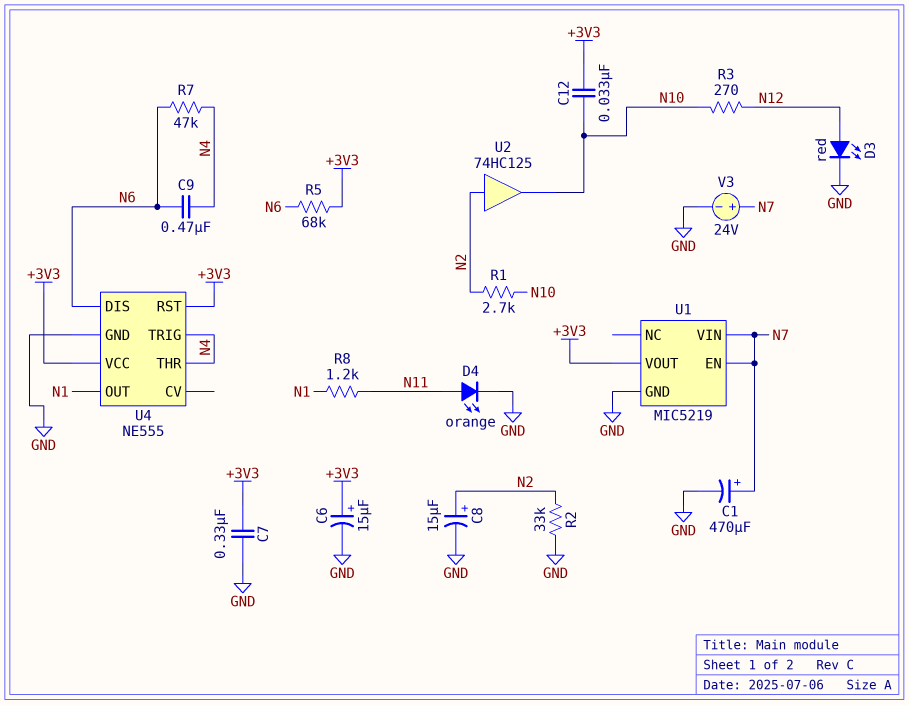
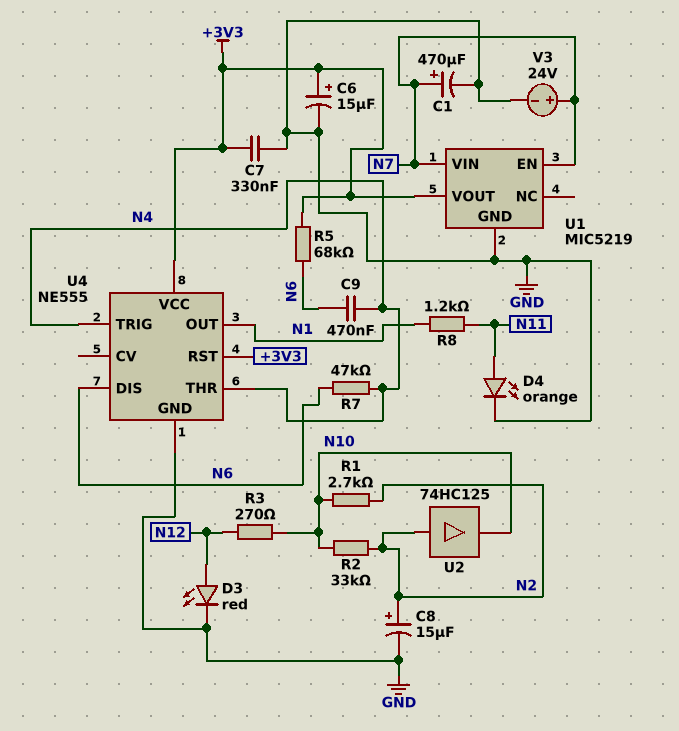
C12: 33nF (+3V3, N10) -> none
R2: 33k (GND, N2) -> 33k (N2, N10)

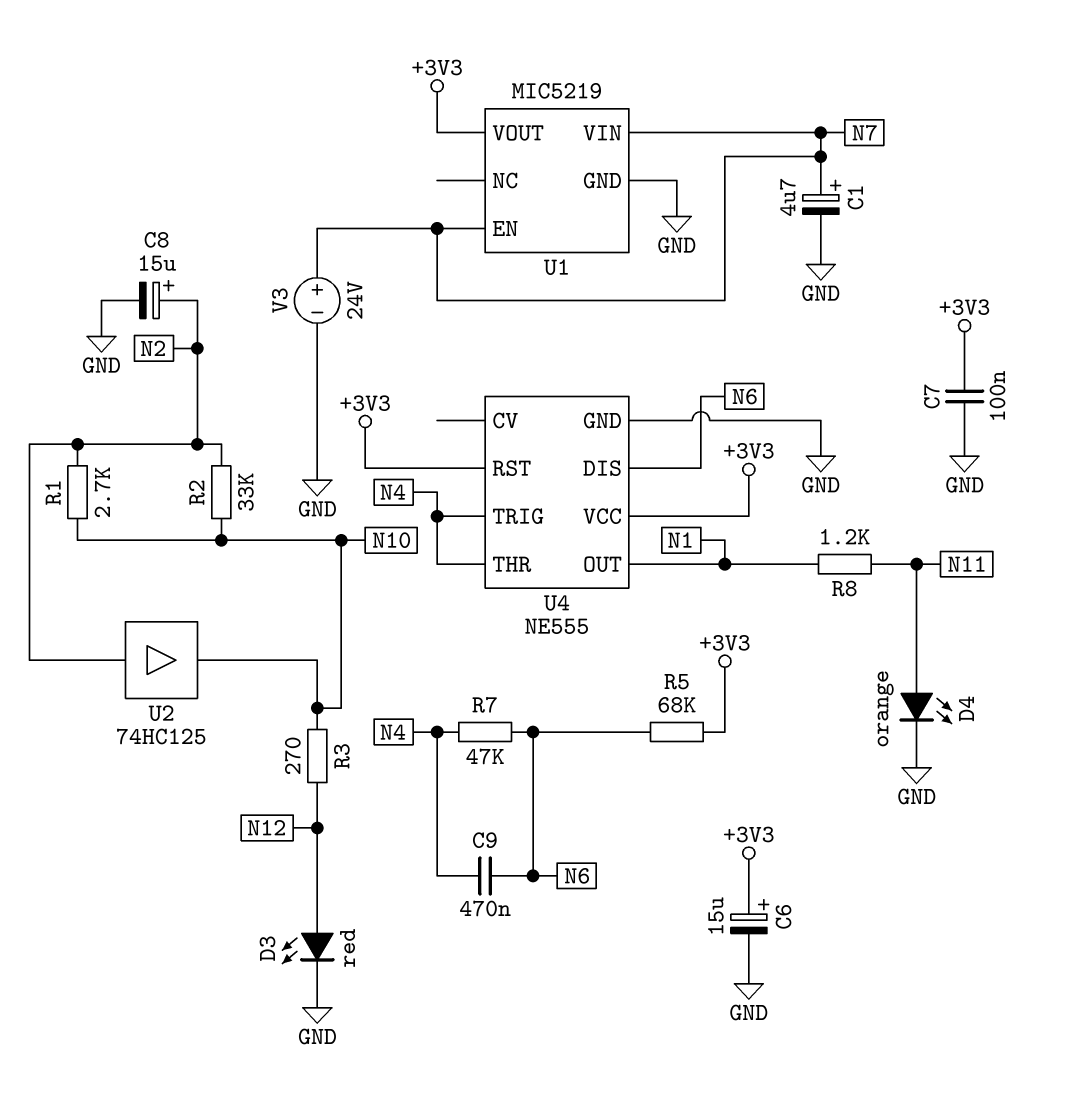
C1: 470uF (plus N7, minus GND) -> 4.7uF (plus N7, minus GND)
C7: 330nF (+3V3, GND) -> 100nF (+3V3, GND)

